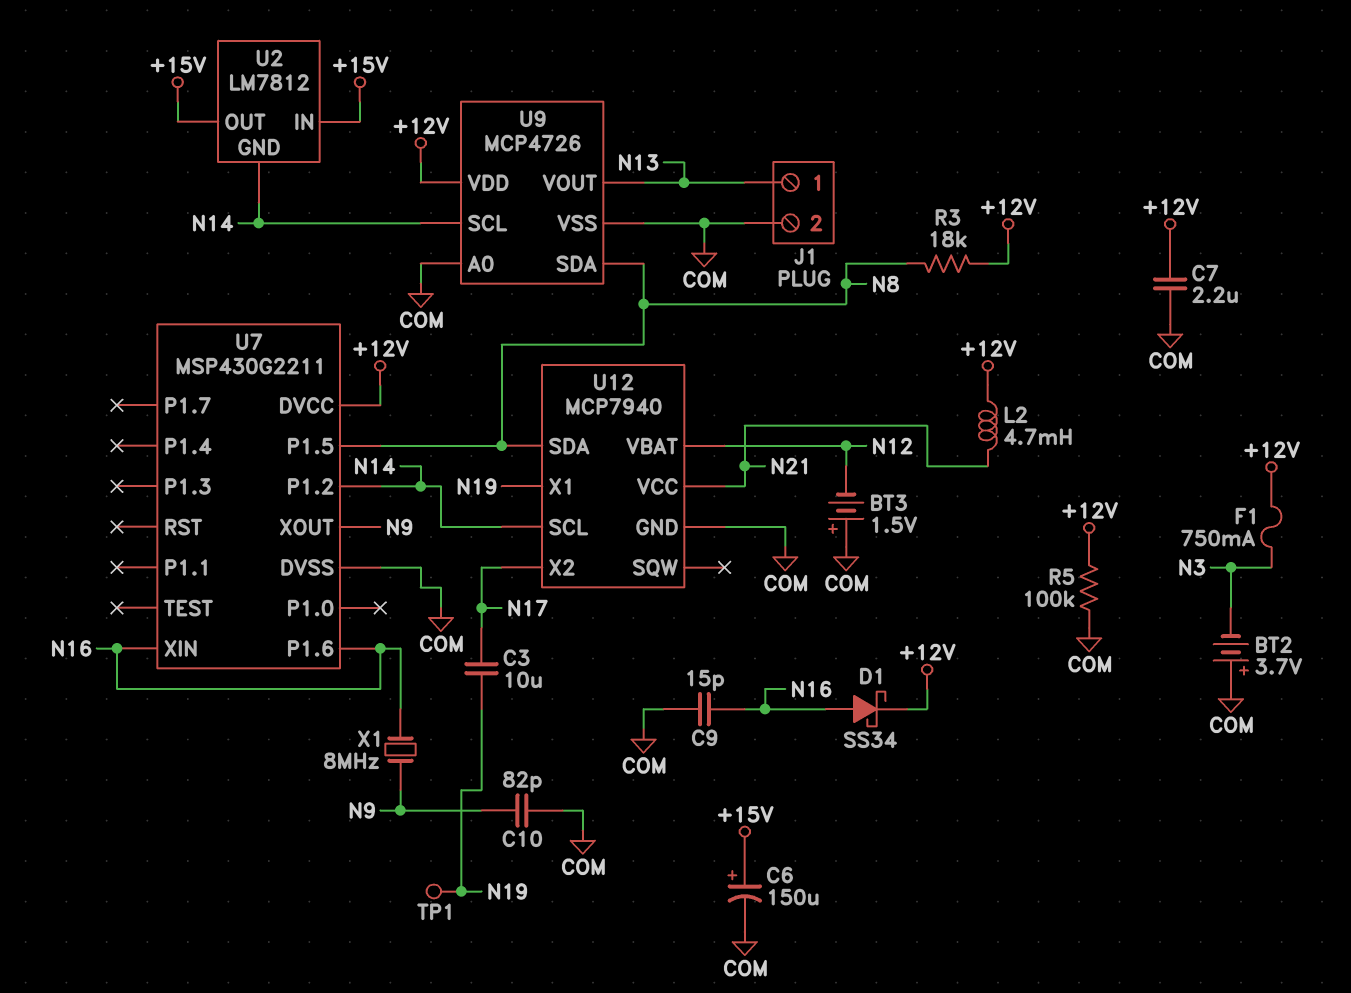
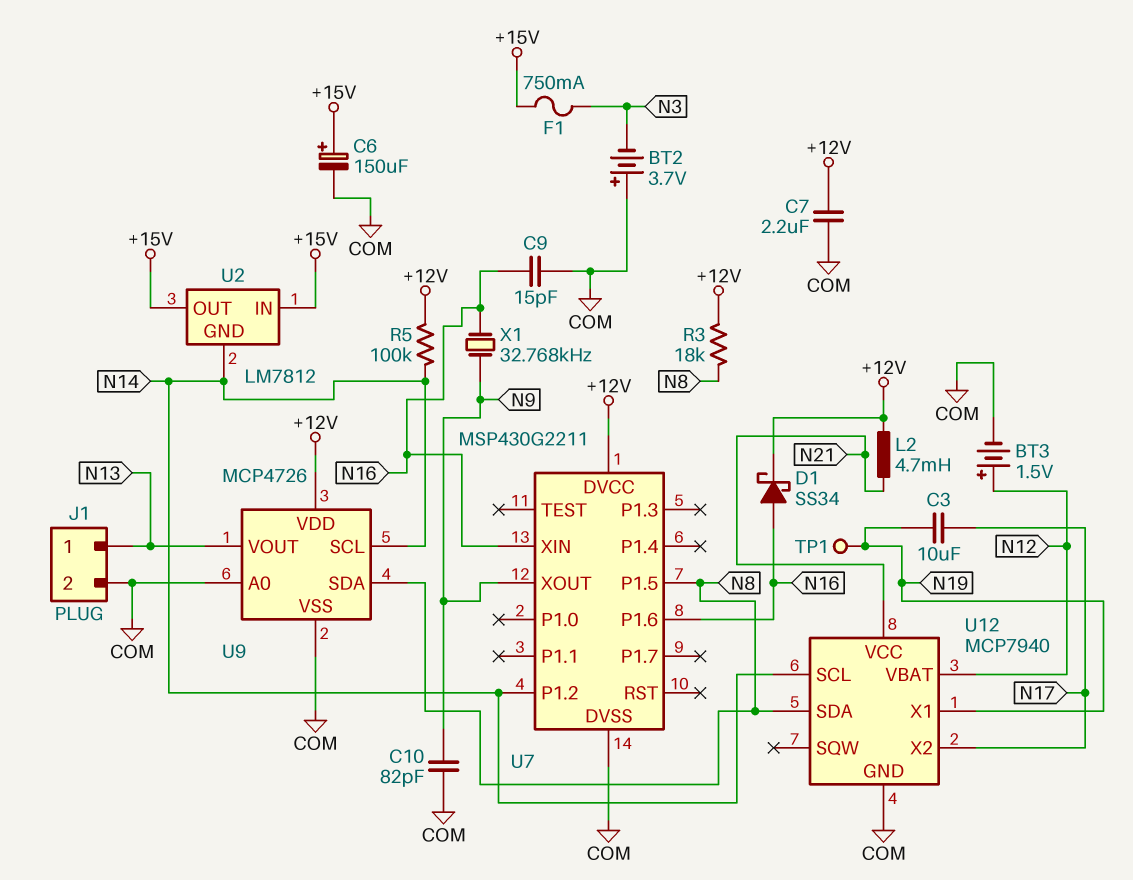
BT3: 1.5V (plus COM, minus N12) -> 1.5V (plus N12, minus COM)
F1: 750mA (+12V, N3) -> 750mA (+15V, N3)
R5: 100k (+12V, COM) -> 100k (+12V, N14)
X1: 8MHz (N9, N16) -> 32.768kHz (N9, N16)

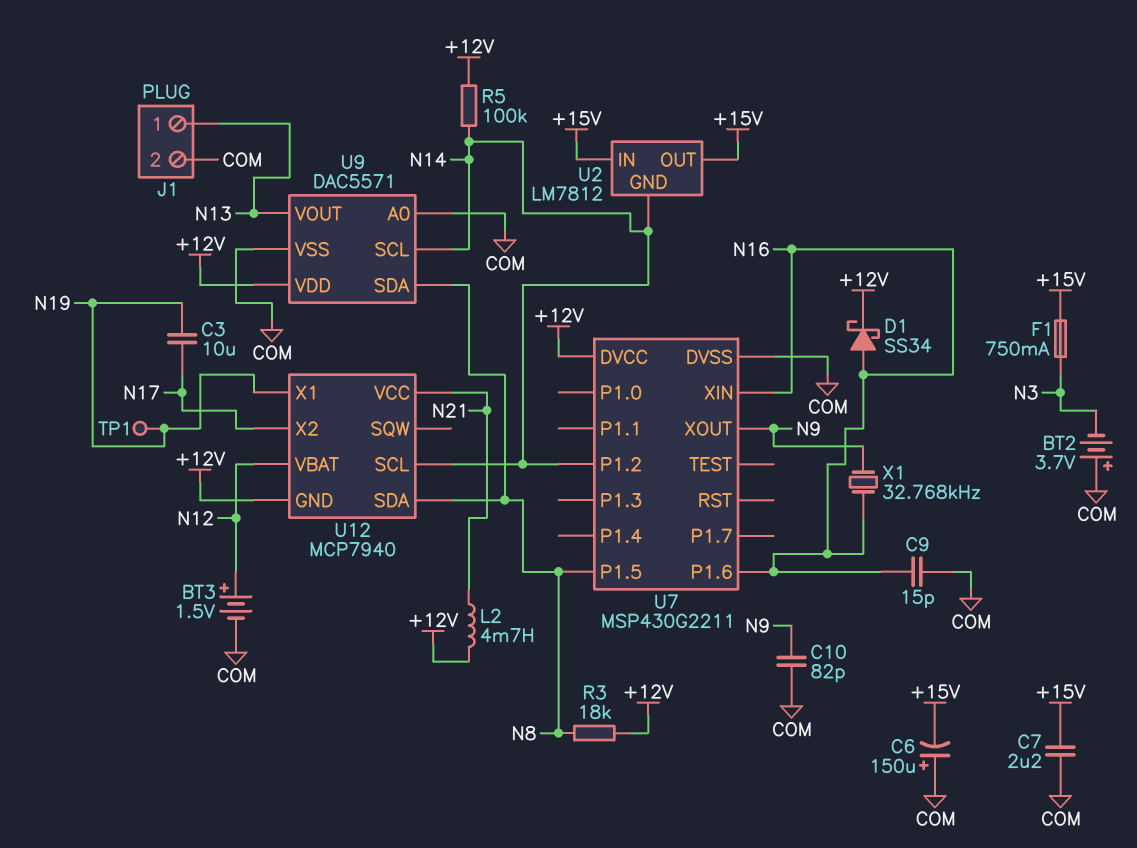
C6: 150uF (plus +15V, minus COM) -> 150uF (plus COM, minus +15V)
C7: 2.2uF (+12V, COM) -> 2.2uF (+15V, COM)
U9: MCP4726 -> DAC5571
U12 pin GND: COM -> +12V

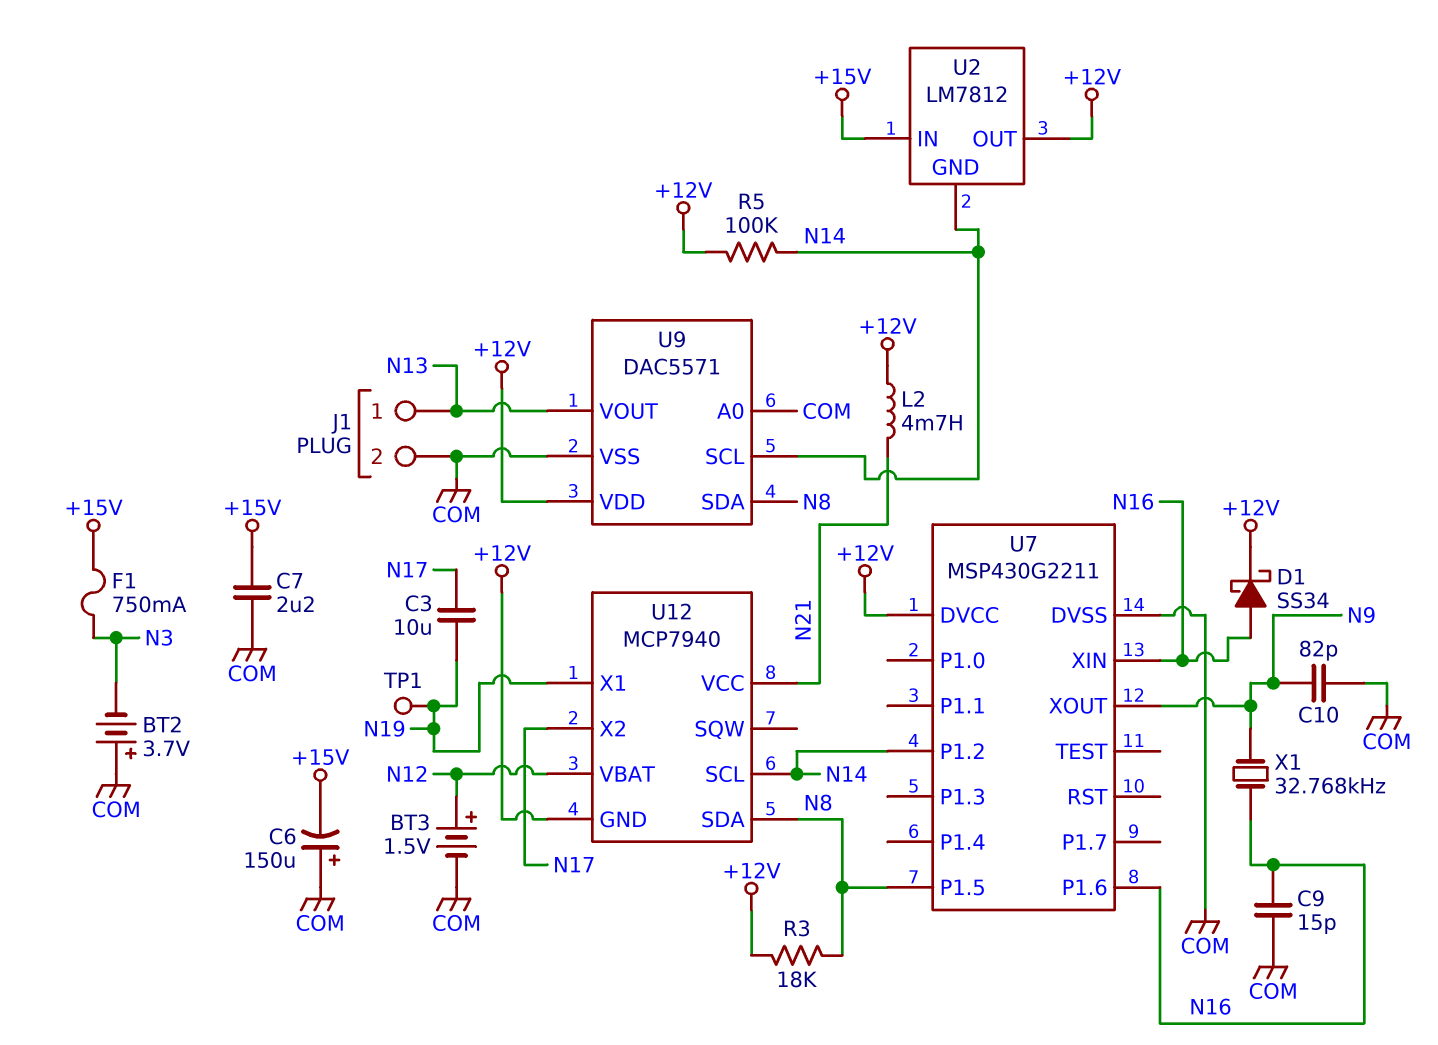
U2 pin OUT: +15V -> +12V

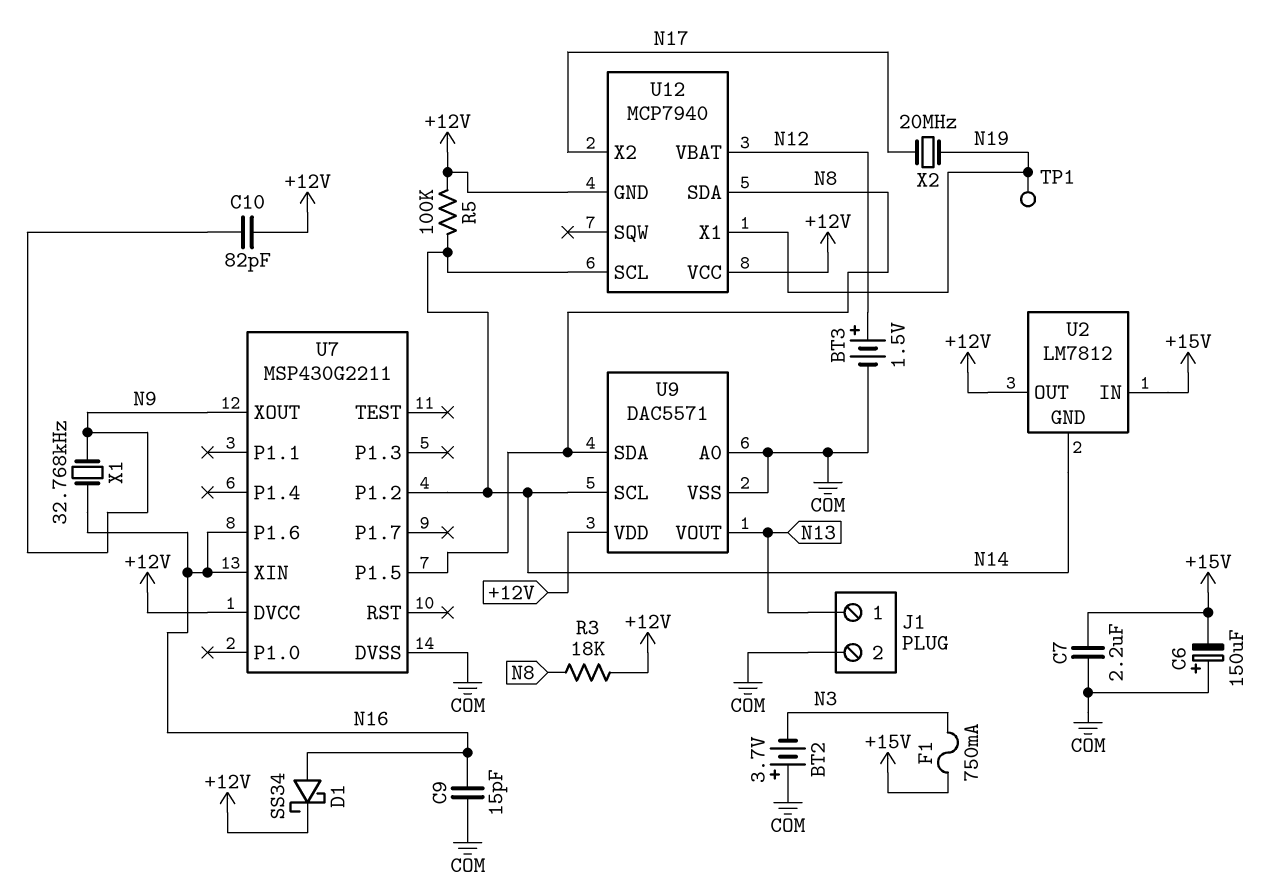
C3: 10uF (N17, N19) -> none
C10: 82pF (COM, N9) -> 82pF (+12V, N9)
L2: 4.7mH (+12V, N21) -> none
U12 pin VCC: N21 -> +12V
X2: none -> 20MHz (N17, N19)

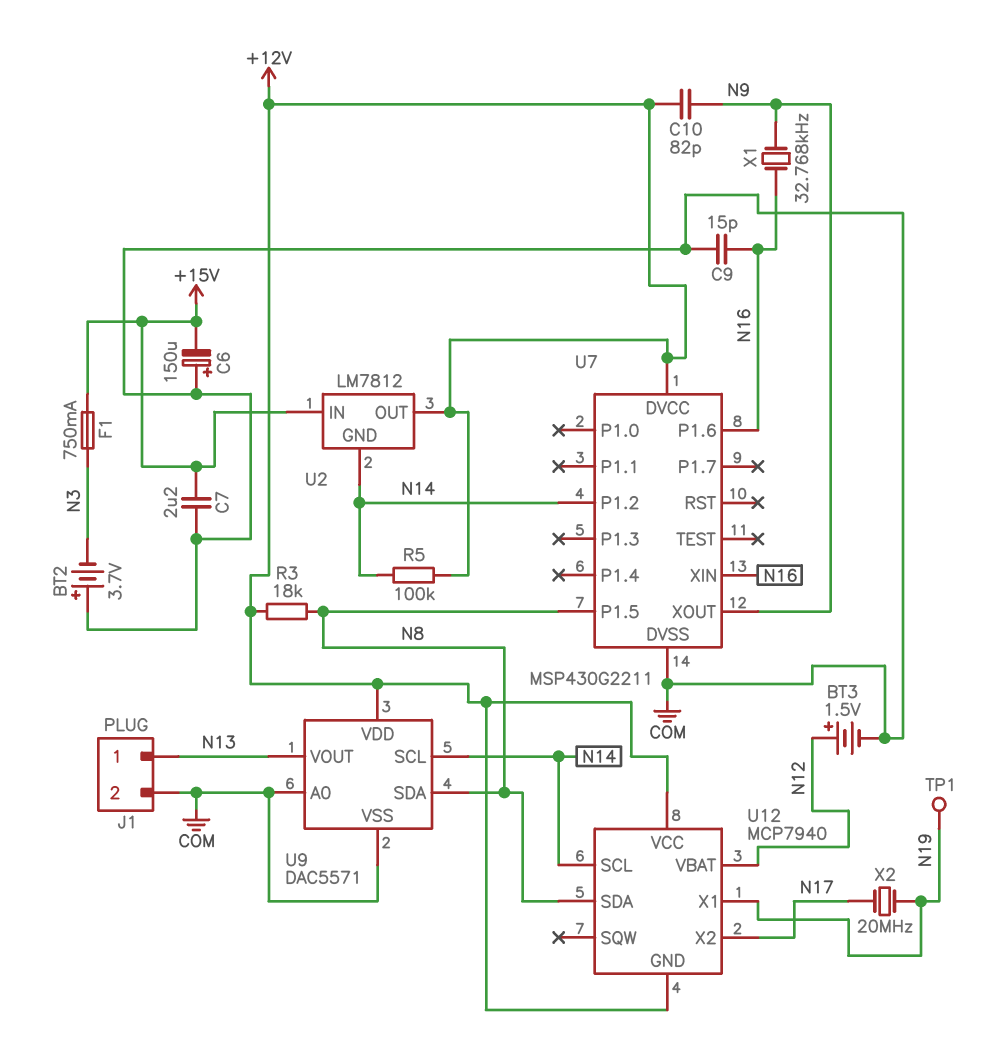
D1: schottky SS34 (A N16, K +12V) -> none

